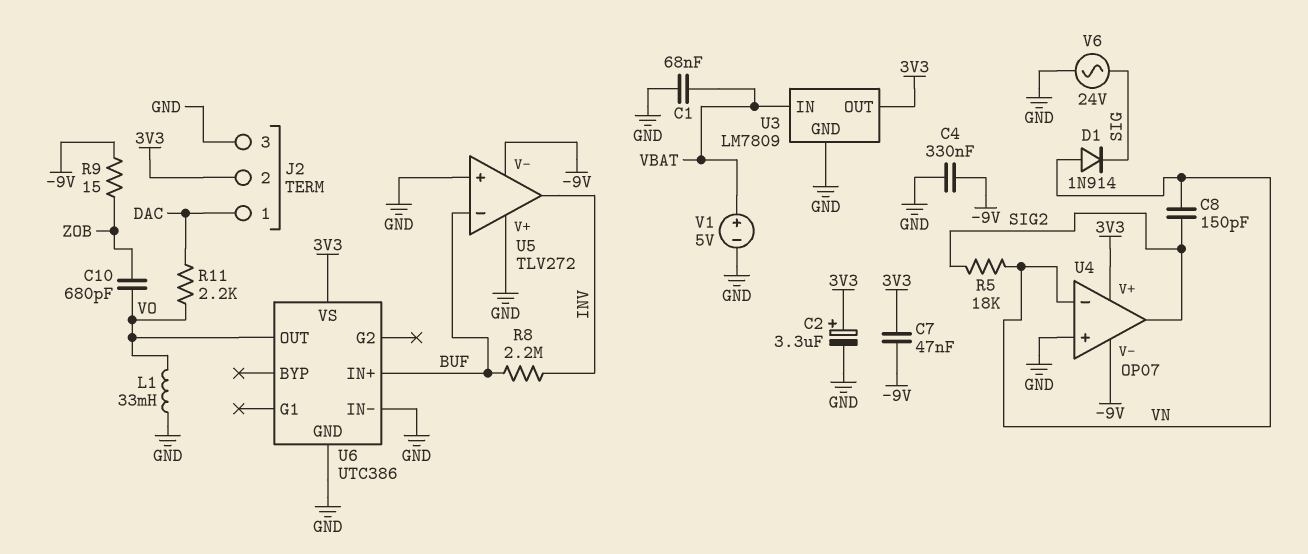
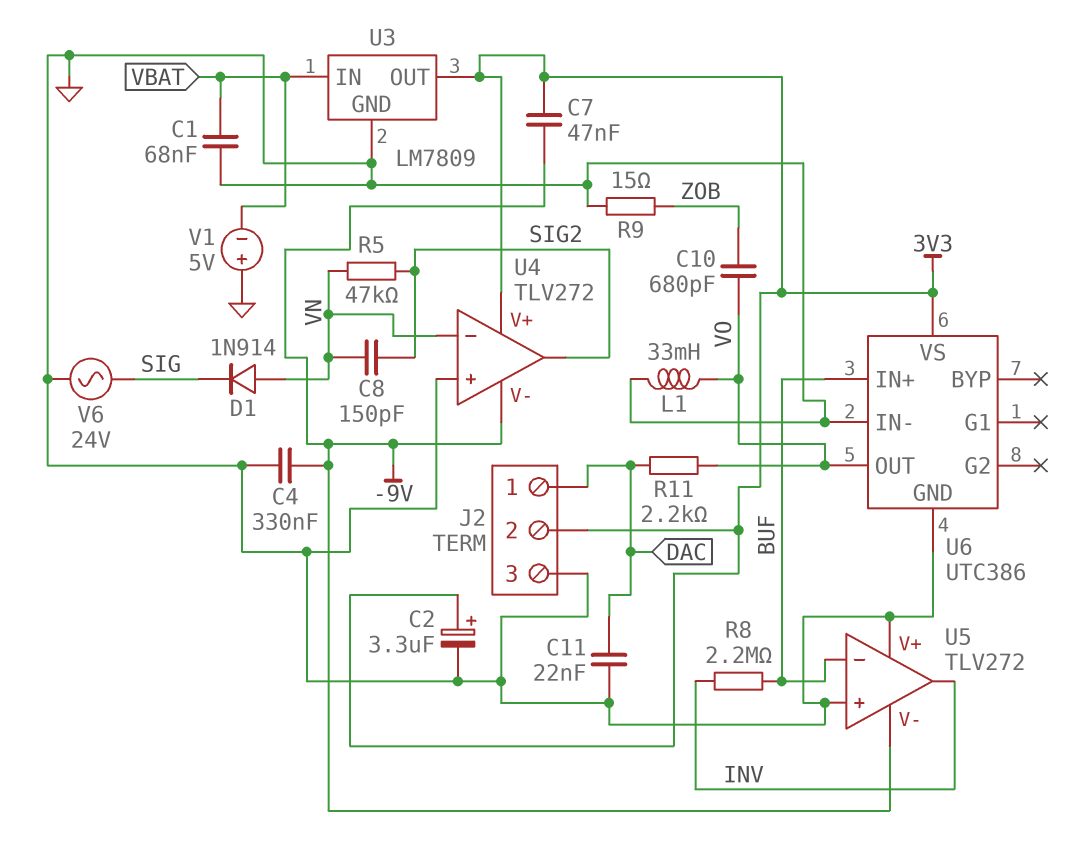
C11: none -> 22nF (DAC, GND)
R5: 18k (SIG2, VN) -> 47k (SIG2, VN)
R9: 15 (-9V, ZOB) -> 15 (GND, ZOB)
U4: OP07 -> TLV272
V1: 5V (plus VBAT, minus GND) -> 5V (plus GND, minus VBAT)

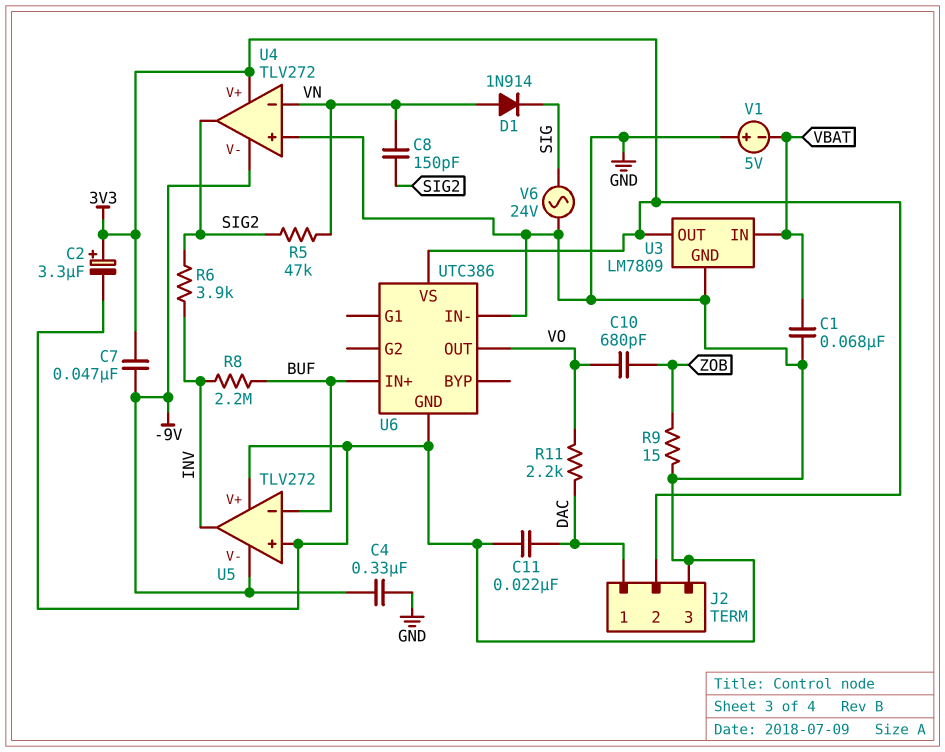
L1: 33mH (GND, VO) -> none
R6: none -> 3.9k (INV, SIG2)

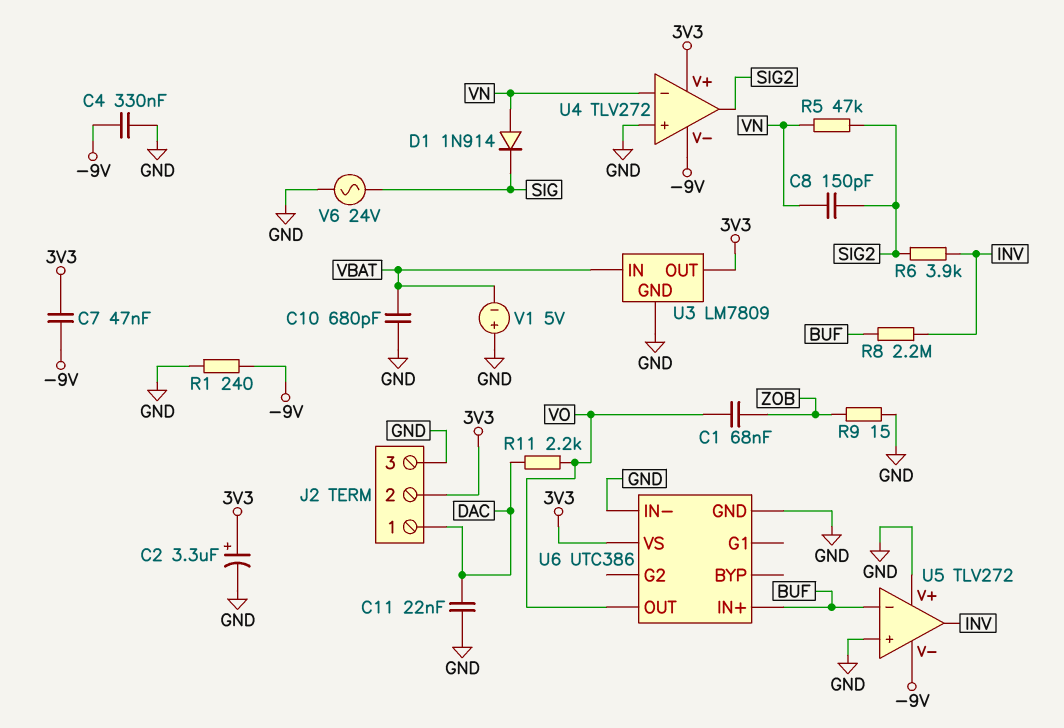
C1: 68nF (GND, VBAT) -> 68nF (VO, ZOB)
C10: 680pF (VO, ZOB) -> 680pF (GND, VBAT)
R1: none -> 240 (-9V, GND)

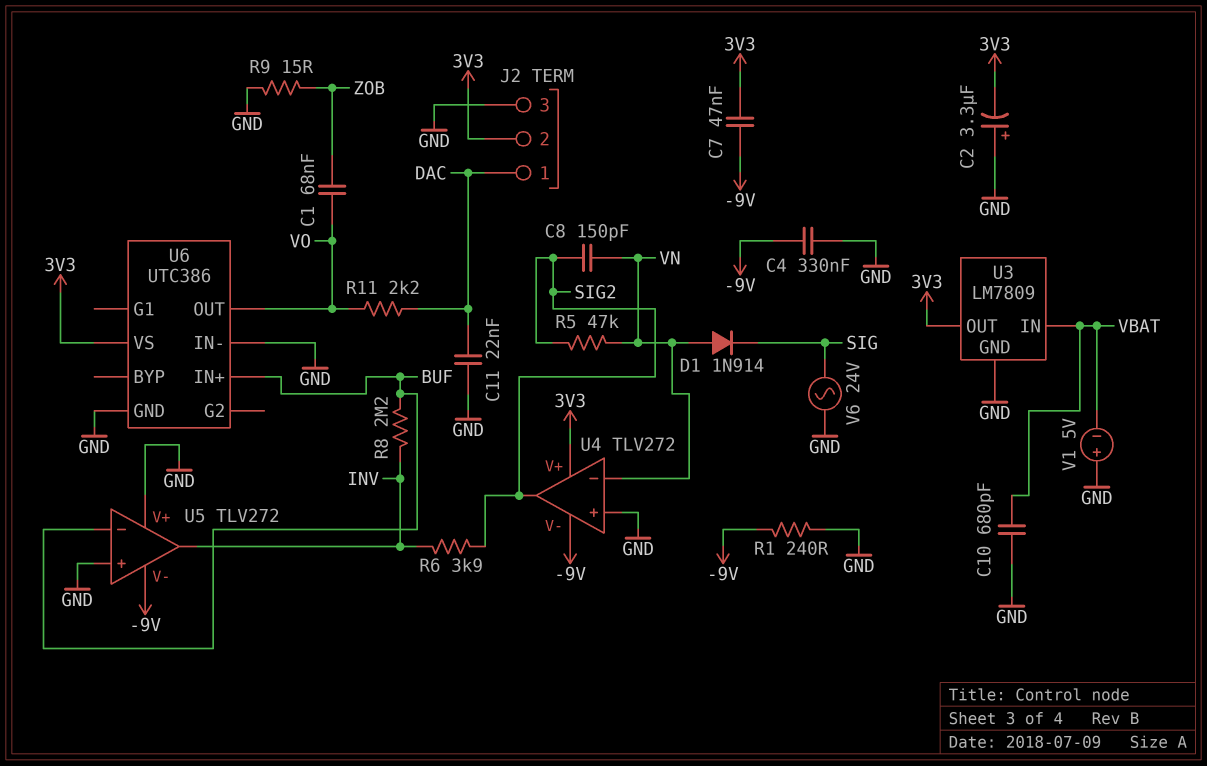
C2: 3.3uF (plus 3V3, minus GND) -> 3.3uF (plus GND, minus 3V3)

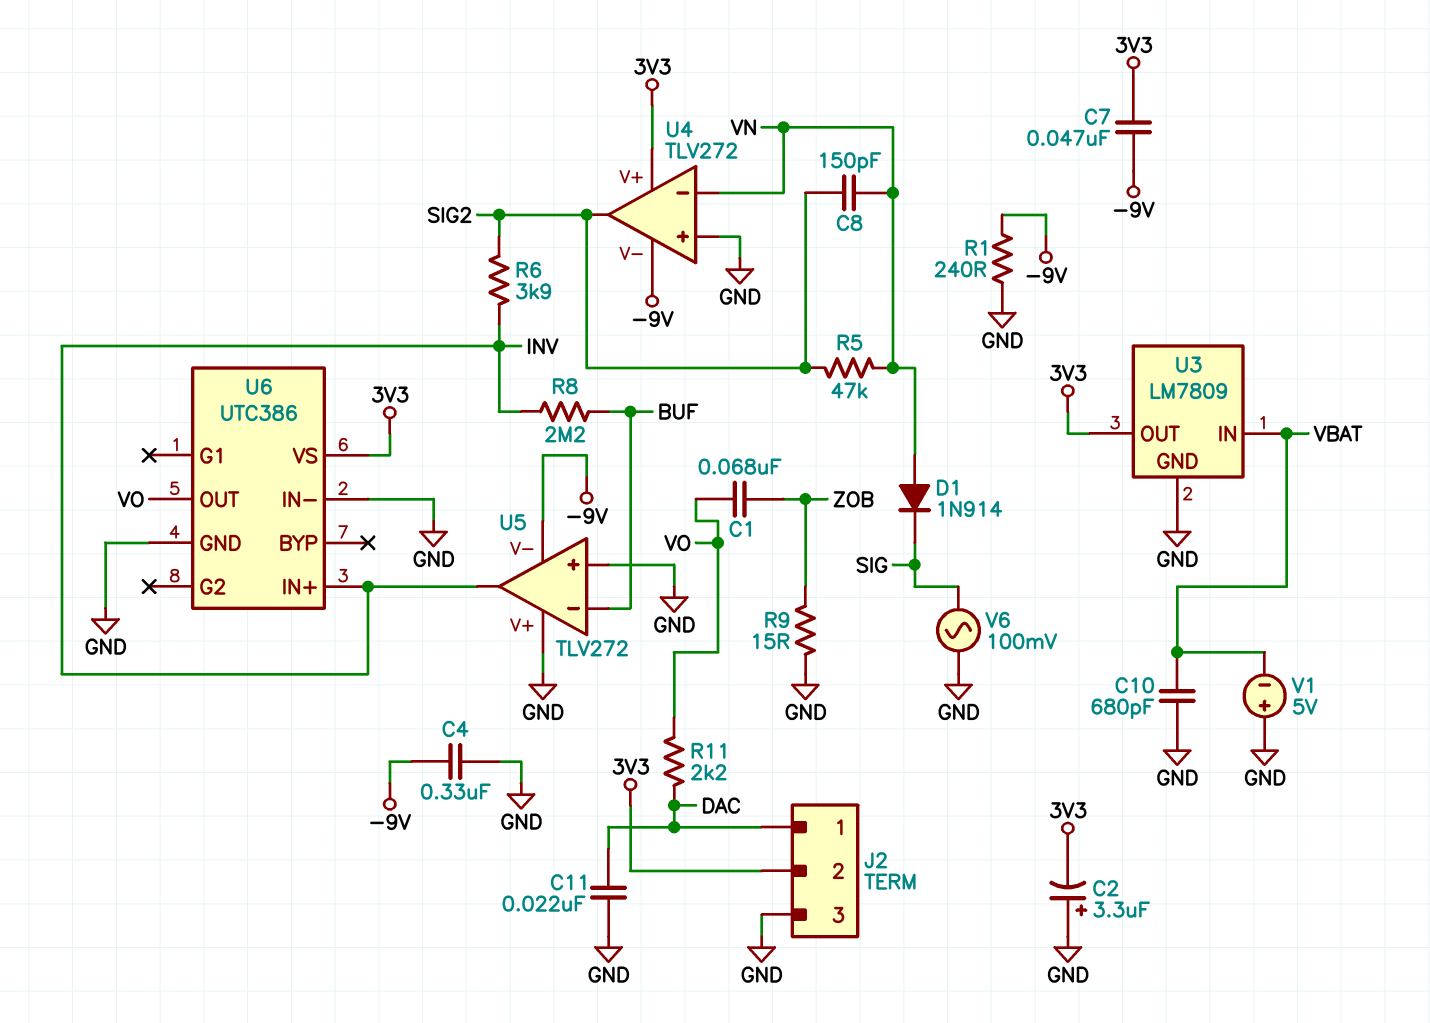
U6 pin IN+: BUF -> INV
V6: AC 24V (GND, SIG) -> AC 100mV (GND, SIG)

